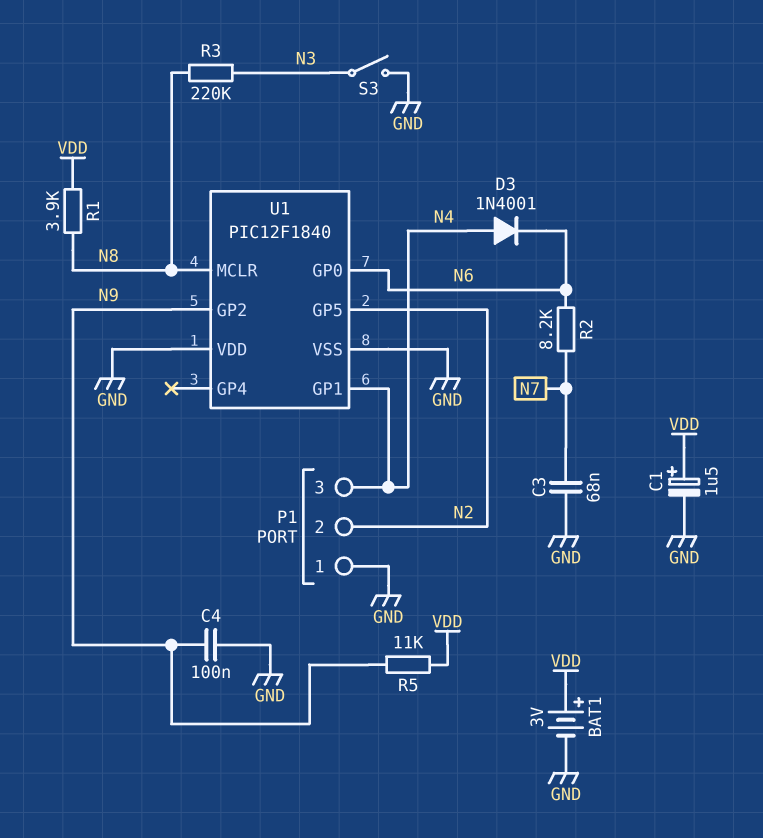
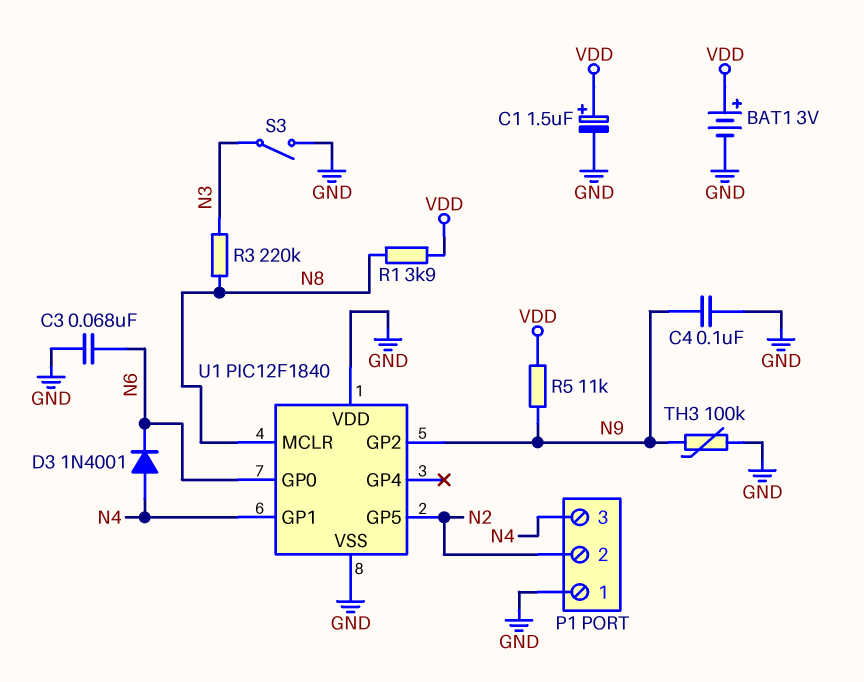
C3: 68nF (GND, N7) -> 68nF (GND, N6)
R2: 8.2k (N6, N7) -> none
TH3: none -> 100k (GND, N9)

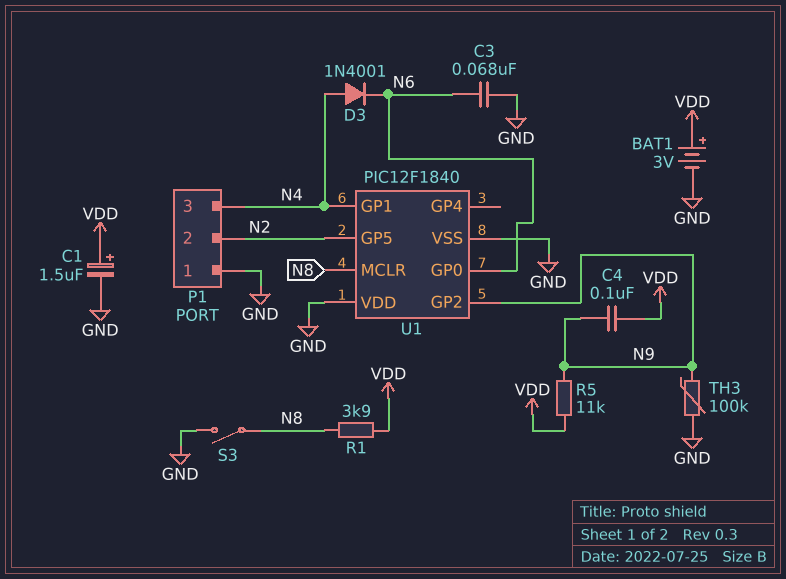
C4: 100nF (GND, N9) -> 100nF (N9, VDD)
R3: 220k (N3, N8) -> none
S3: switch (GND, N3) -> switch (GND, N8)

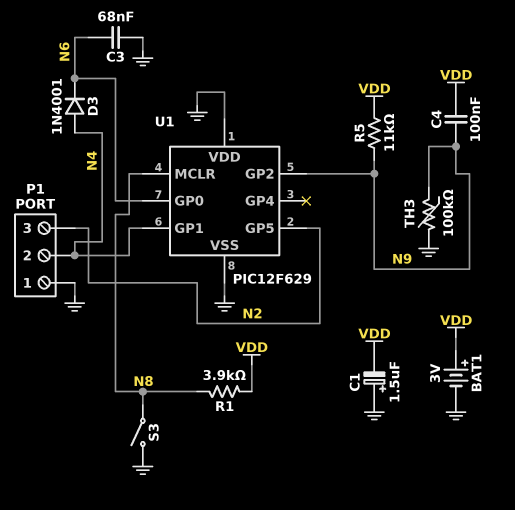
C1: 1.5uF (plus VDD, minus GND) -> 1.5uF (plus GND, minus VDD)
P1 pin 2: N2 -> N4
P1 pin 3: N4 -> N2
U1: PIC12F1840 -> PIC12F629

